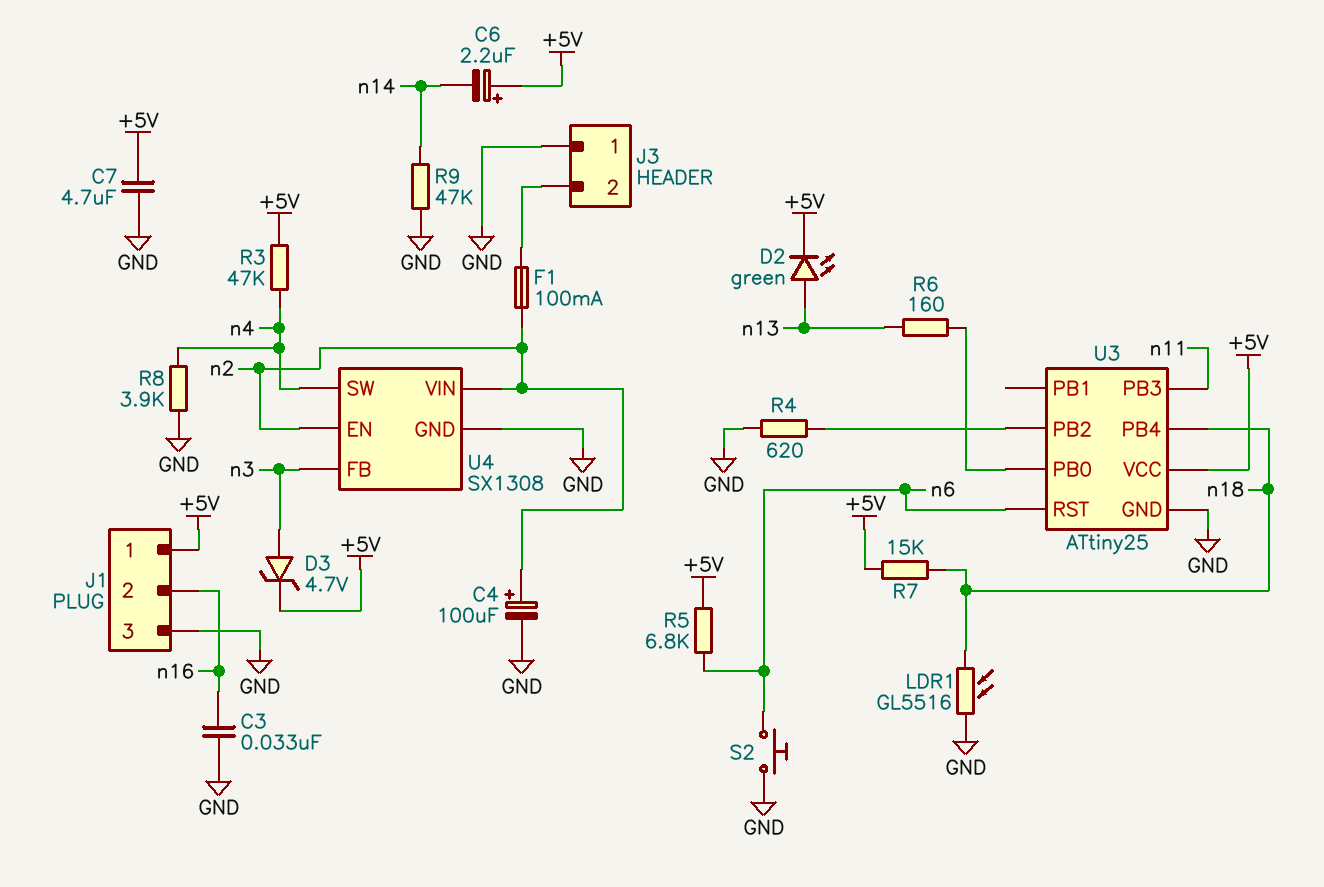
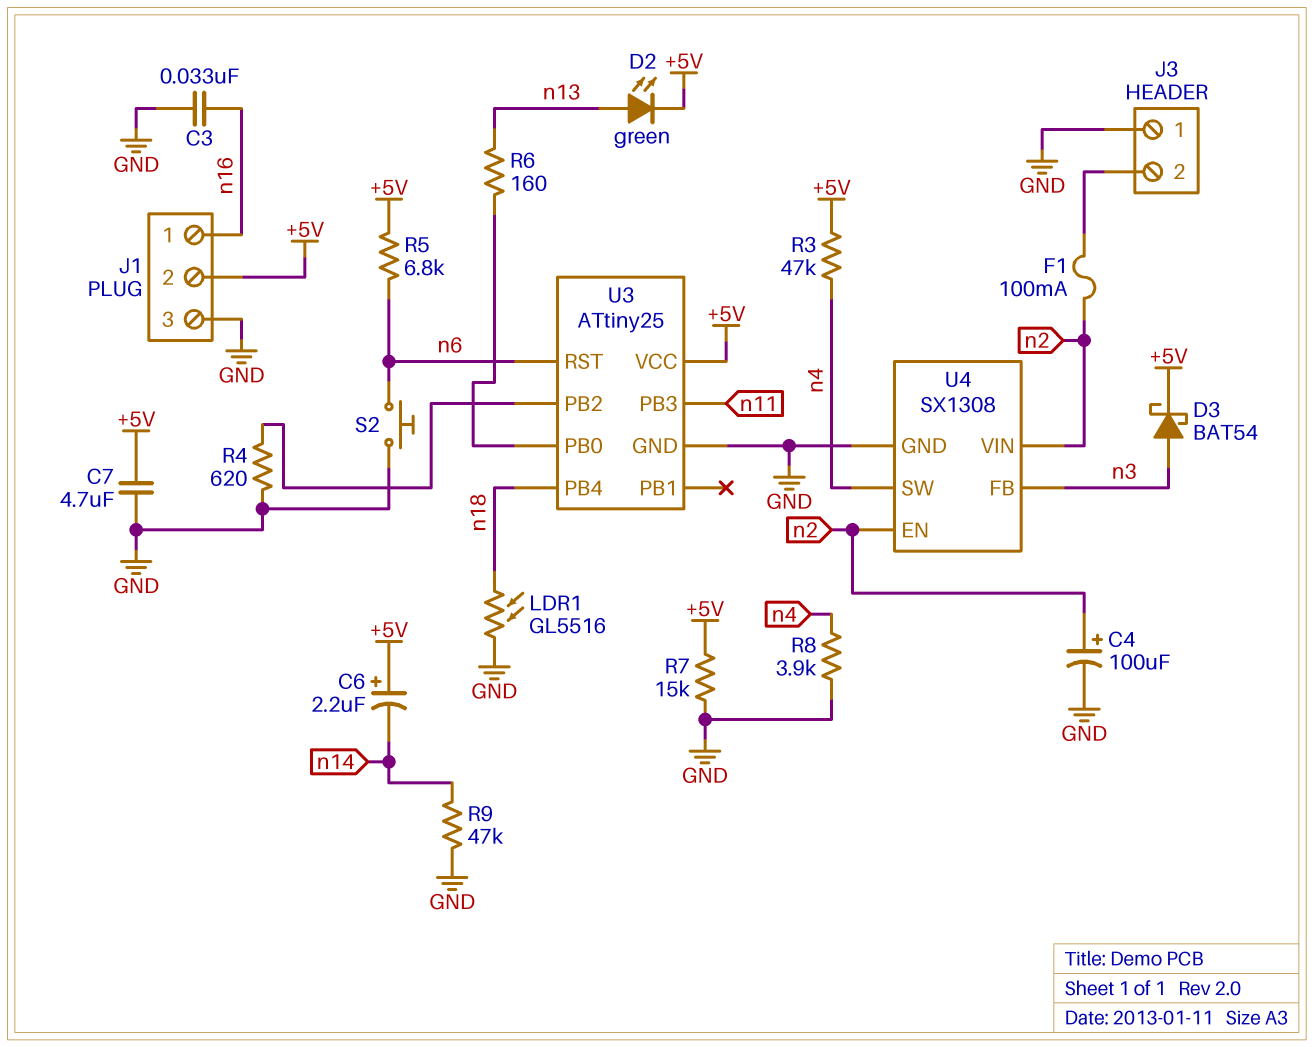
D3: zener 4.7V (A n3, K +5V) -> schottky BAT54 (A n3, K +5V)
J1 pin 1: +5V -> n16
J1 pin 2: n16 -> +5V
R7: 15k (+5V, n18) -> 15k (+5V, GND)

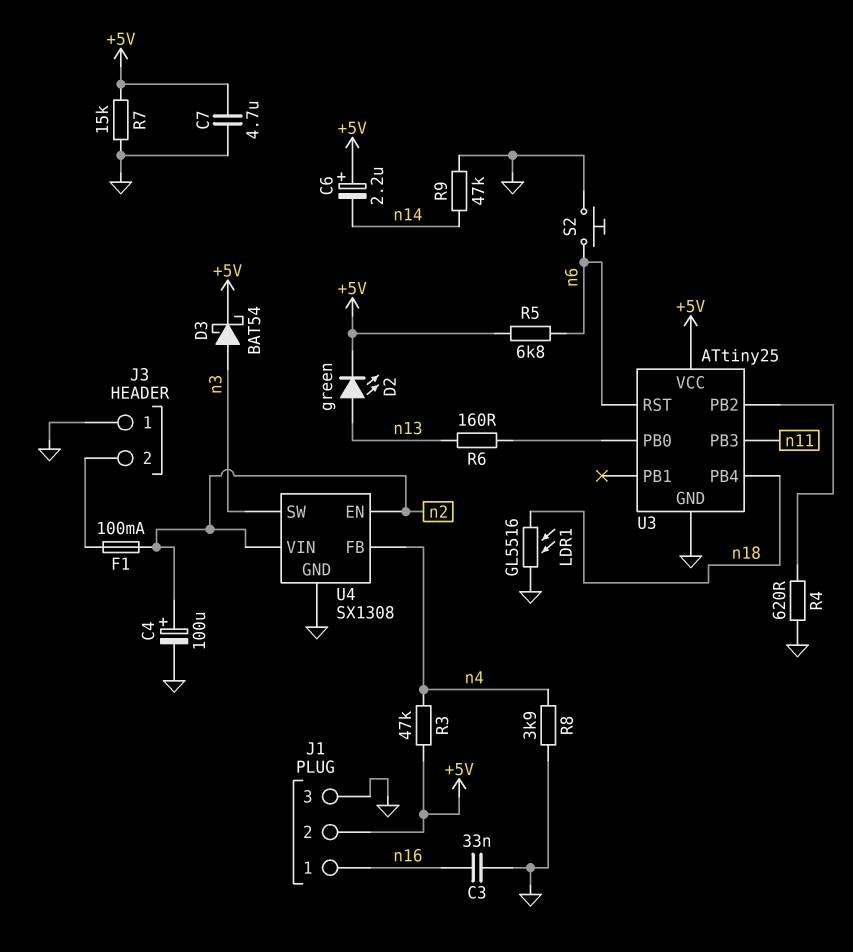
U4 pin FB: n3 -> n4
U4 pin SW: n4 -> n3

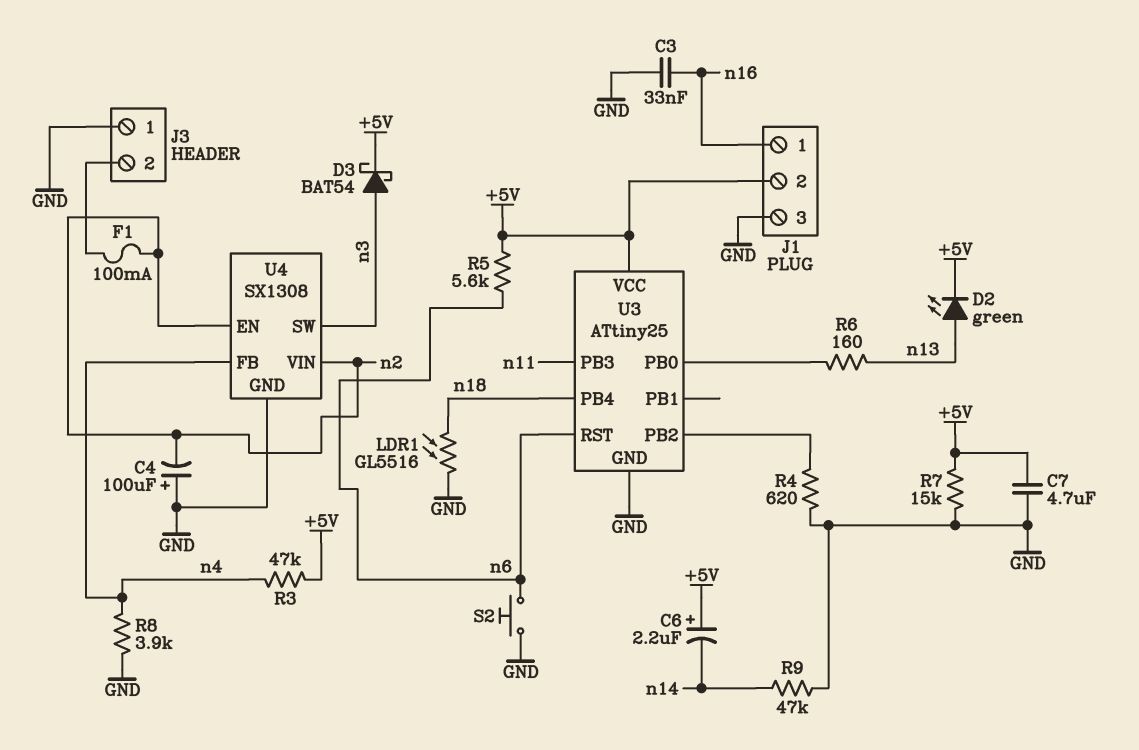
C4: 100uF (plus n2, minus GND) -> 100uF (plus GND, minus n2)
R5: 6.8k (+5V, n6) -> 5.6k (+5V, n6)

